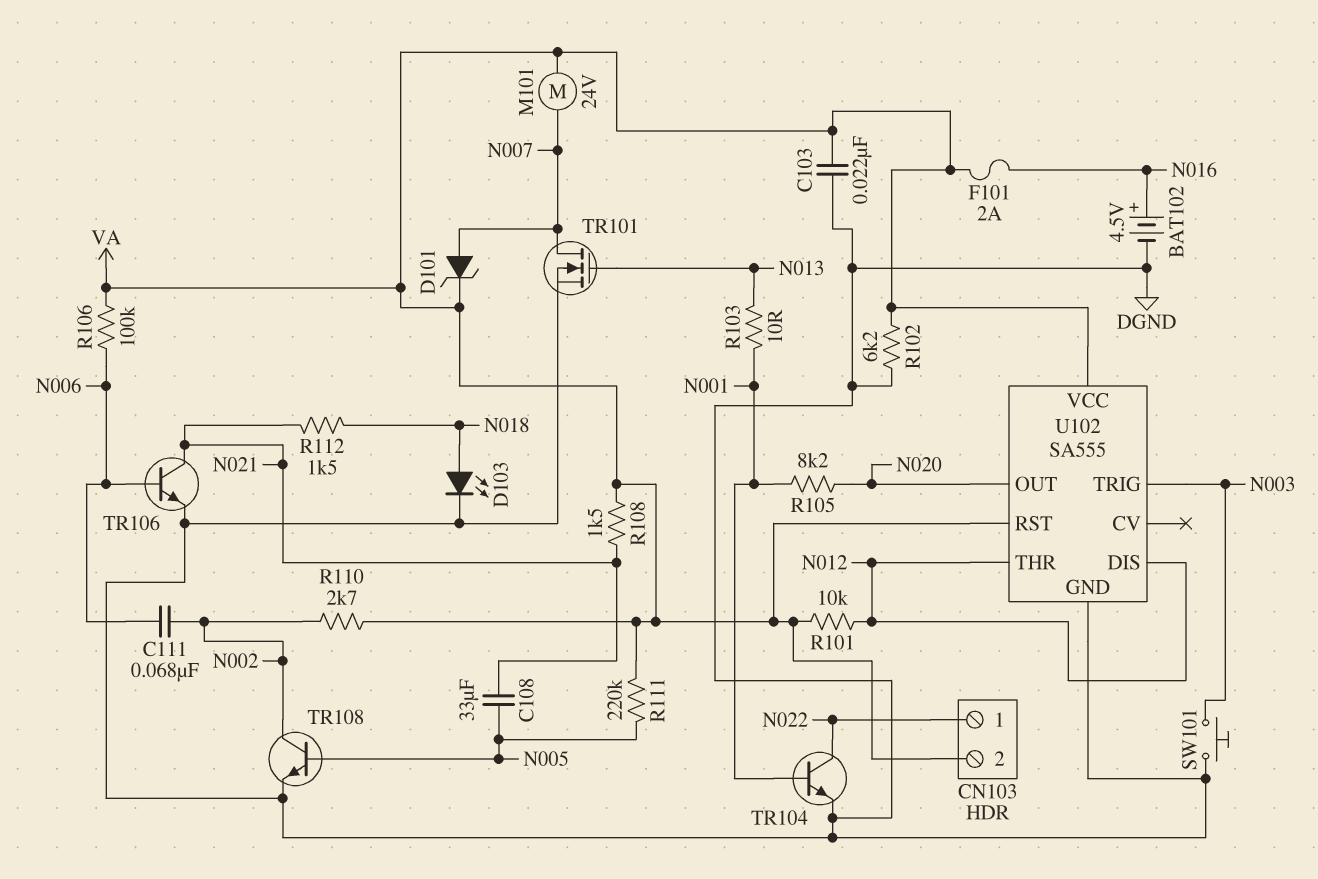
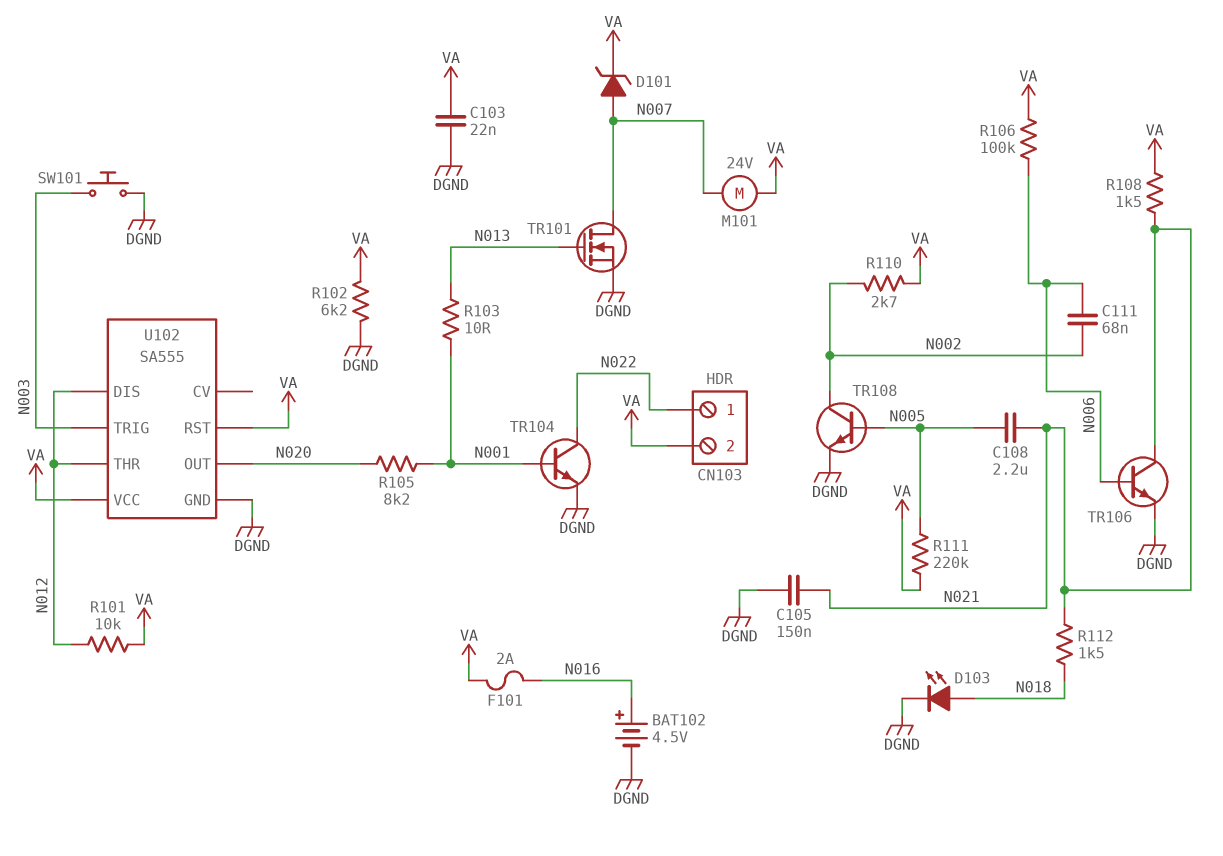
C105: none -> 150nF (DGND, N021)
C108: 33uF (N005, N021) -> 2.2uF (N005, N021)

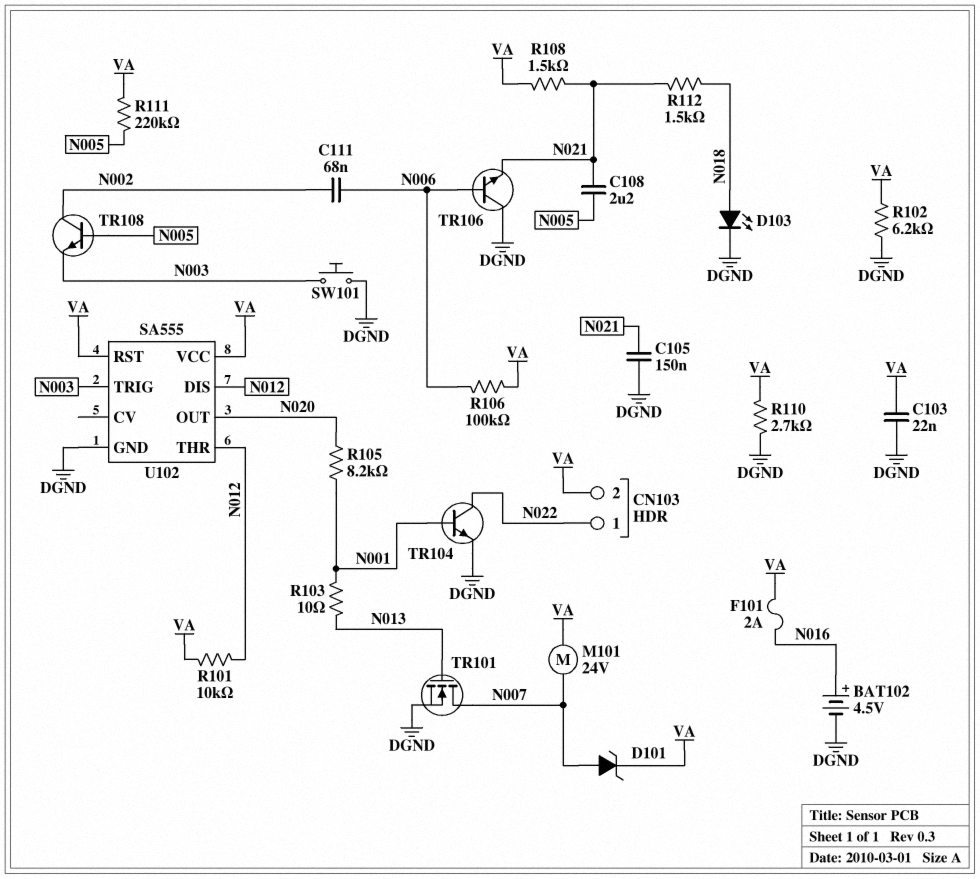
R110: 2.7k (N002, VA) -> 2.7k (DGND, VA)
TR106: NPN (B N006, C N021, E DGND) -> NPN (B N006, C DGND, E N021)
TR108: NPN (B N005, C N002, E DGND) -> NPN (B N005, C N002, E N003)

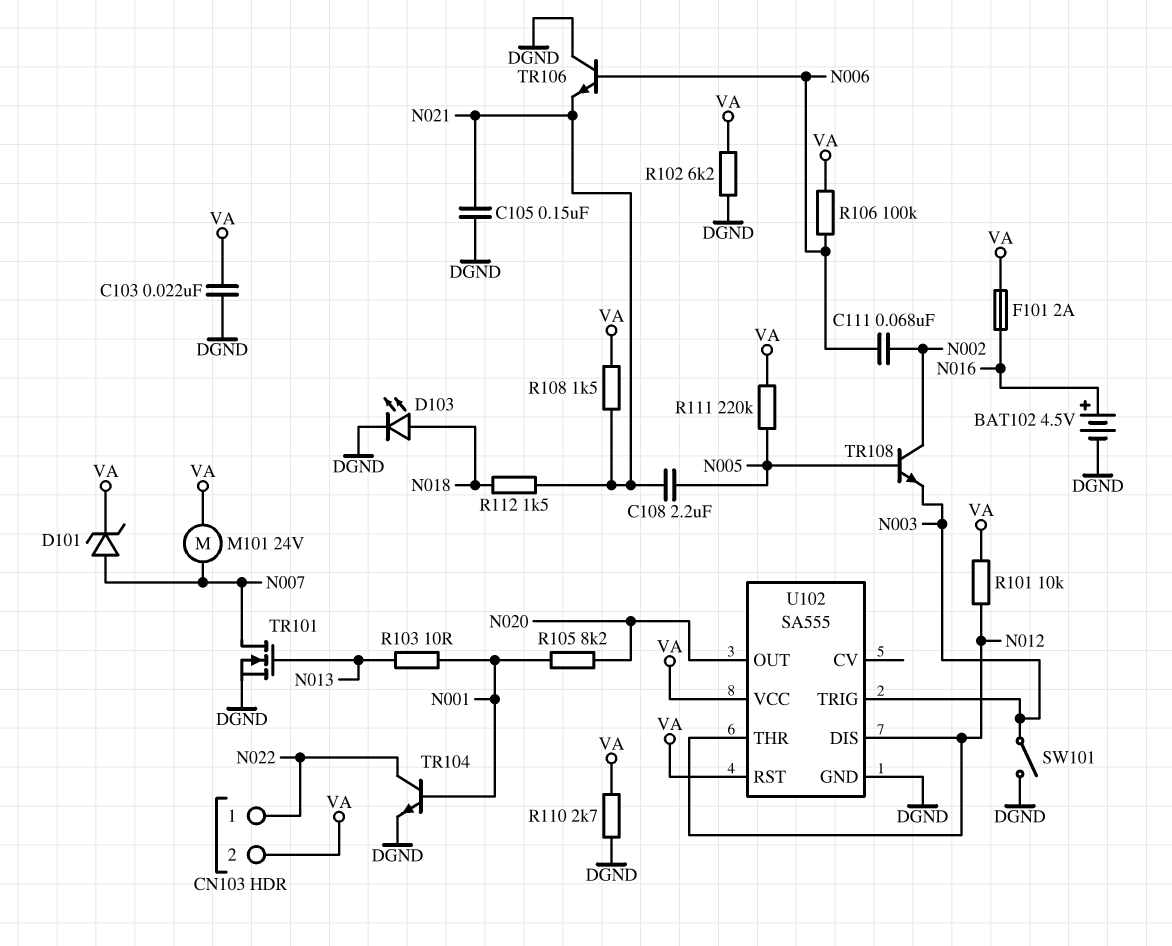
SW101: button (DGND, N003) -> switch (DGND, N003)

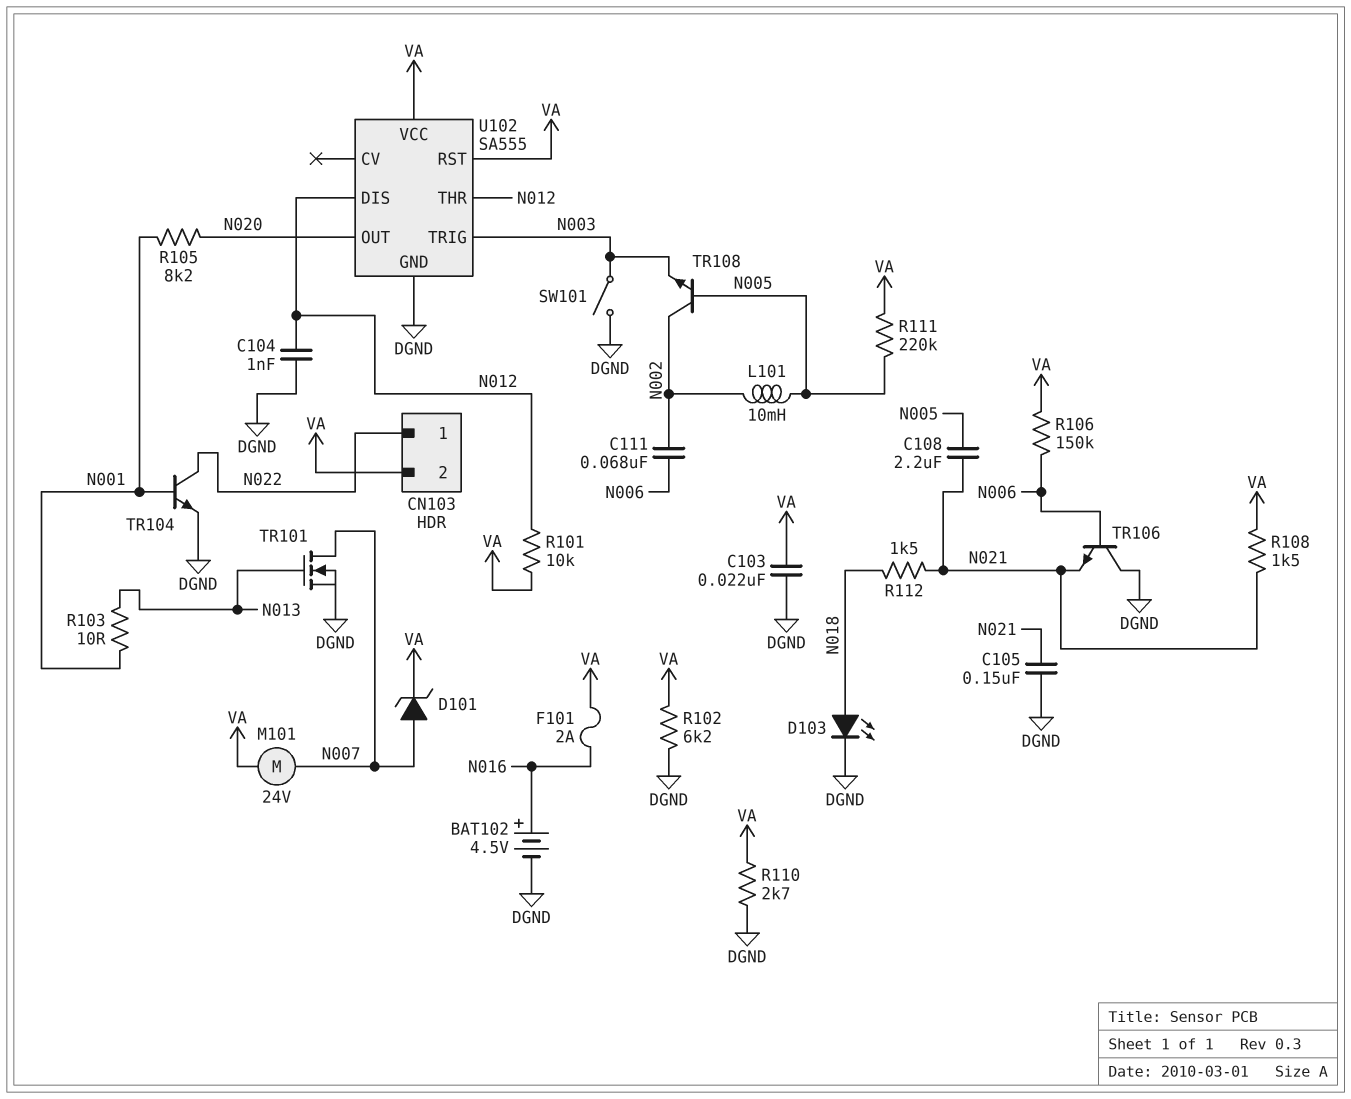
C104: none -> 1nF (DGND, N012)
L101: none -> 10mH (N002, N005)
R106: 100k (N006, VA) -> 150k (N006, VA)

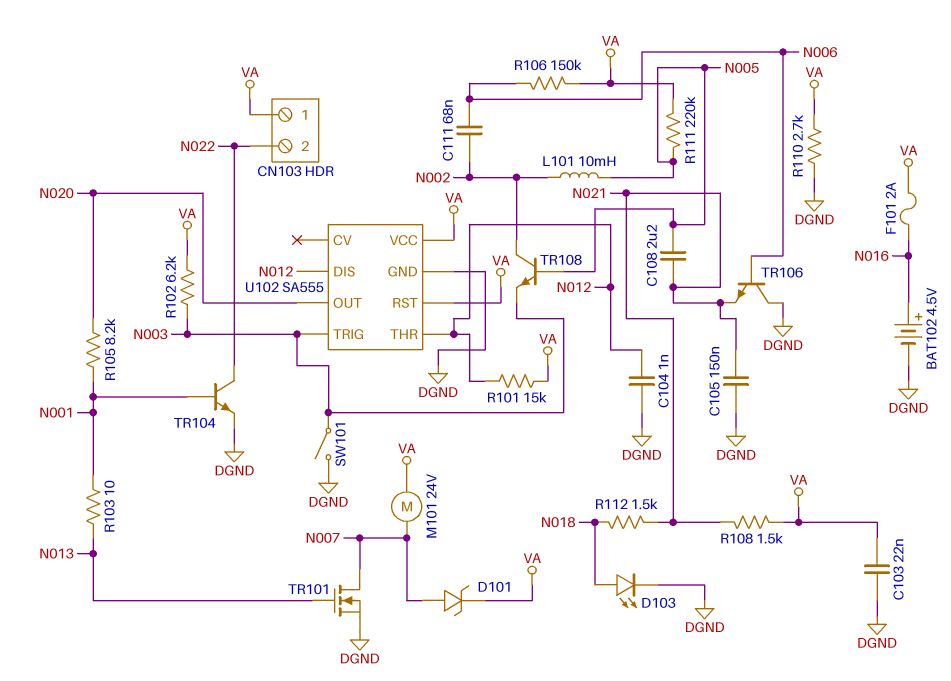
CN103 pin 1: N022 -> VA
CN103 pin 2: VA -> N022
R101: 10k (N012, VA) -> 15k (N012, VA)
R102: 6.2k (DGND, VA) -> 6.2k (N003, VA)

